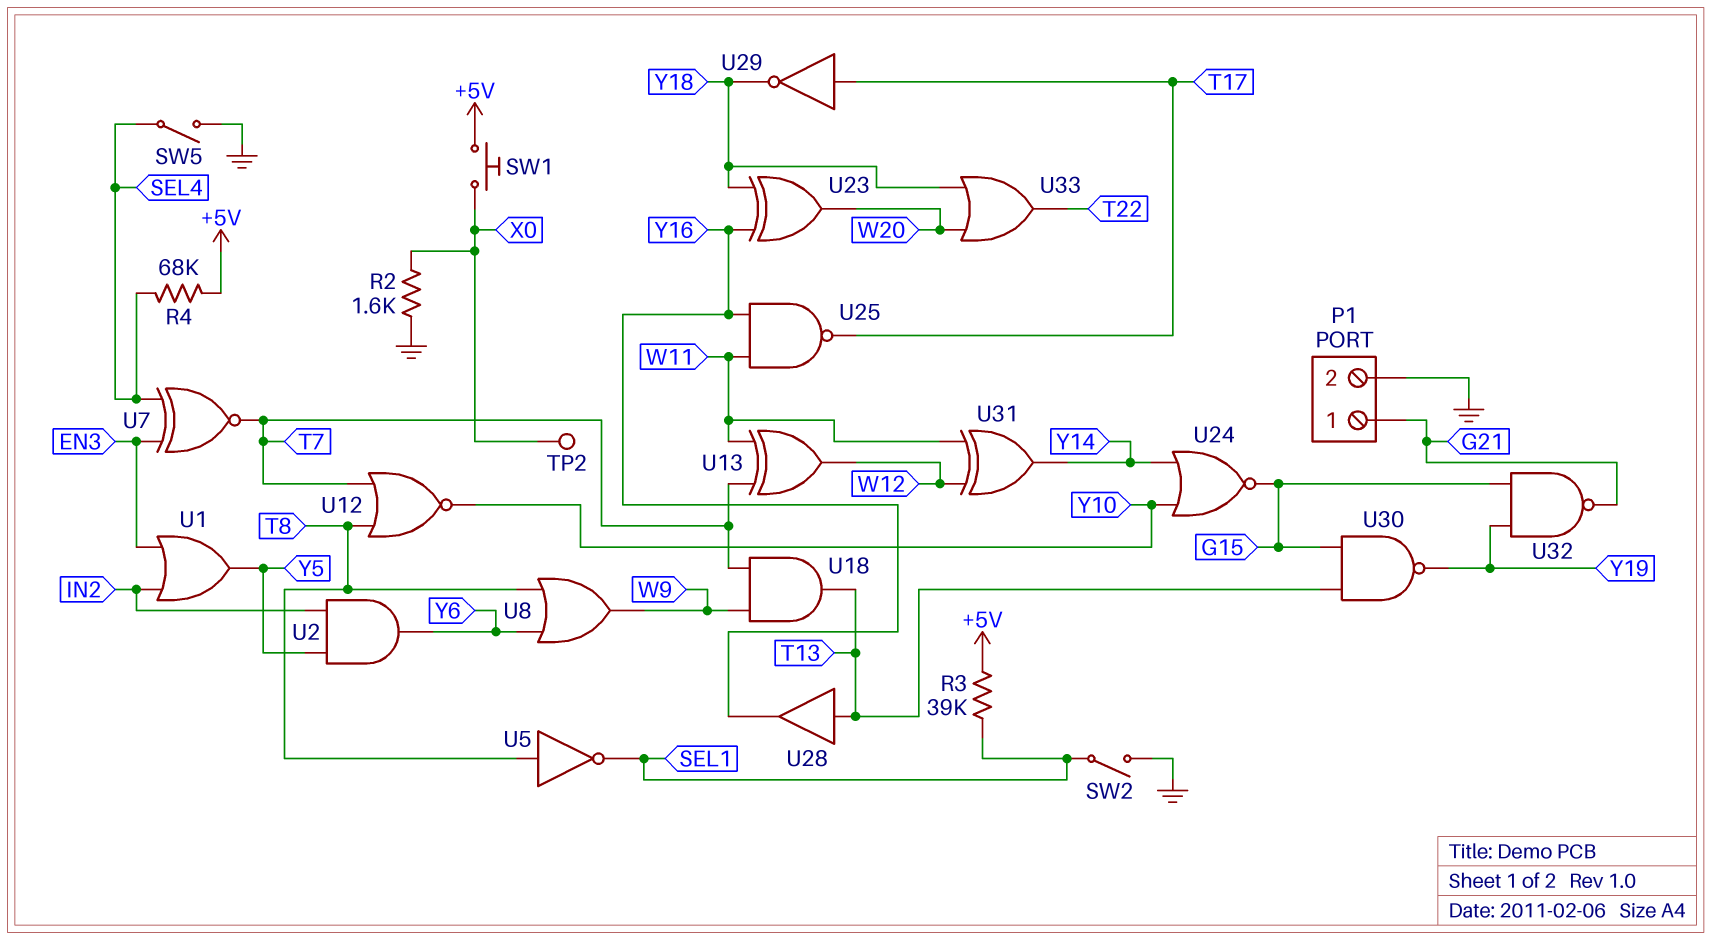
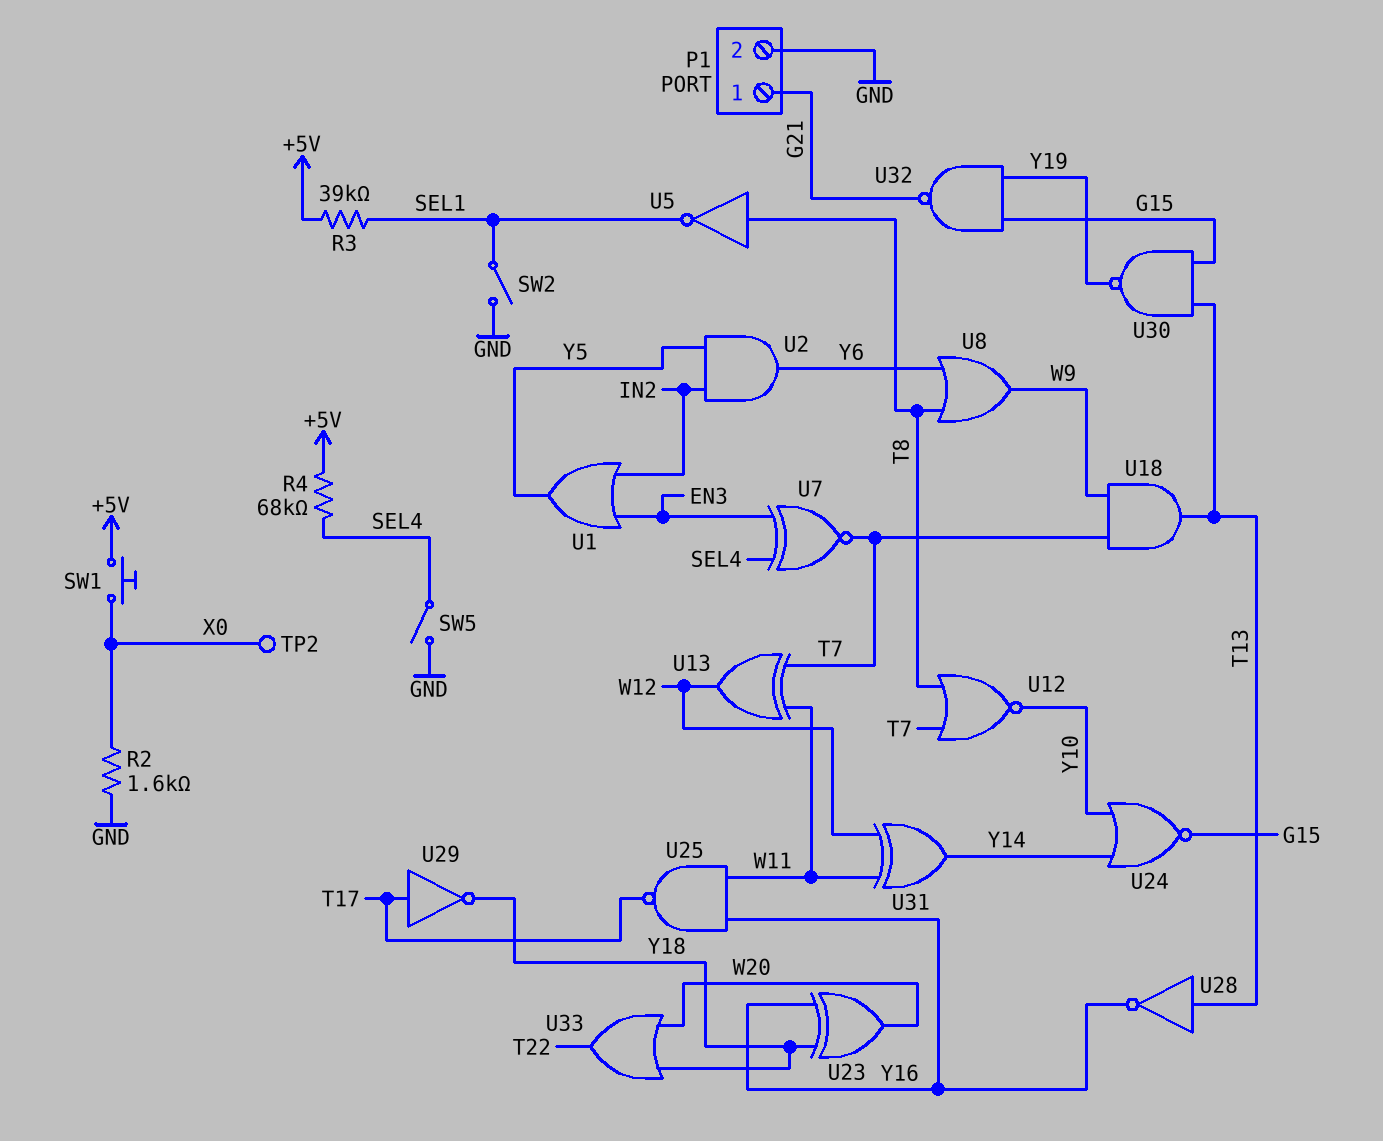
U28: buffer (in T13, out Y16) -> NOT (in T13, out Y16)

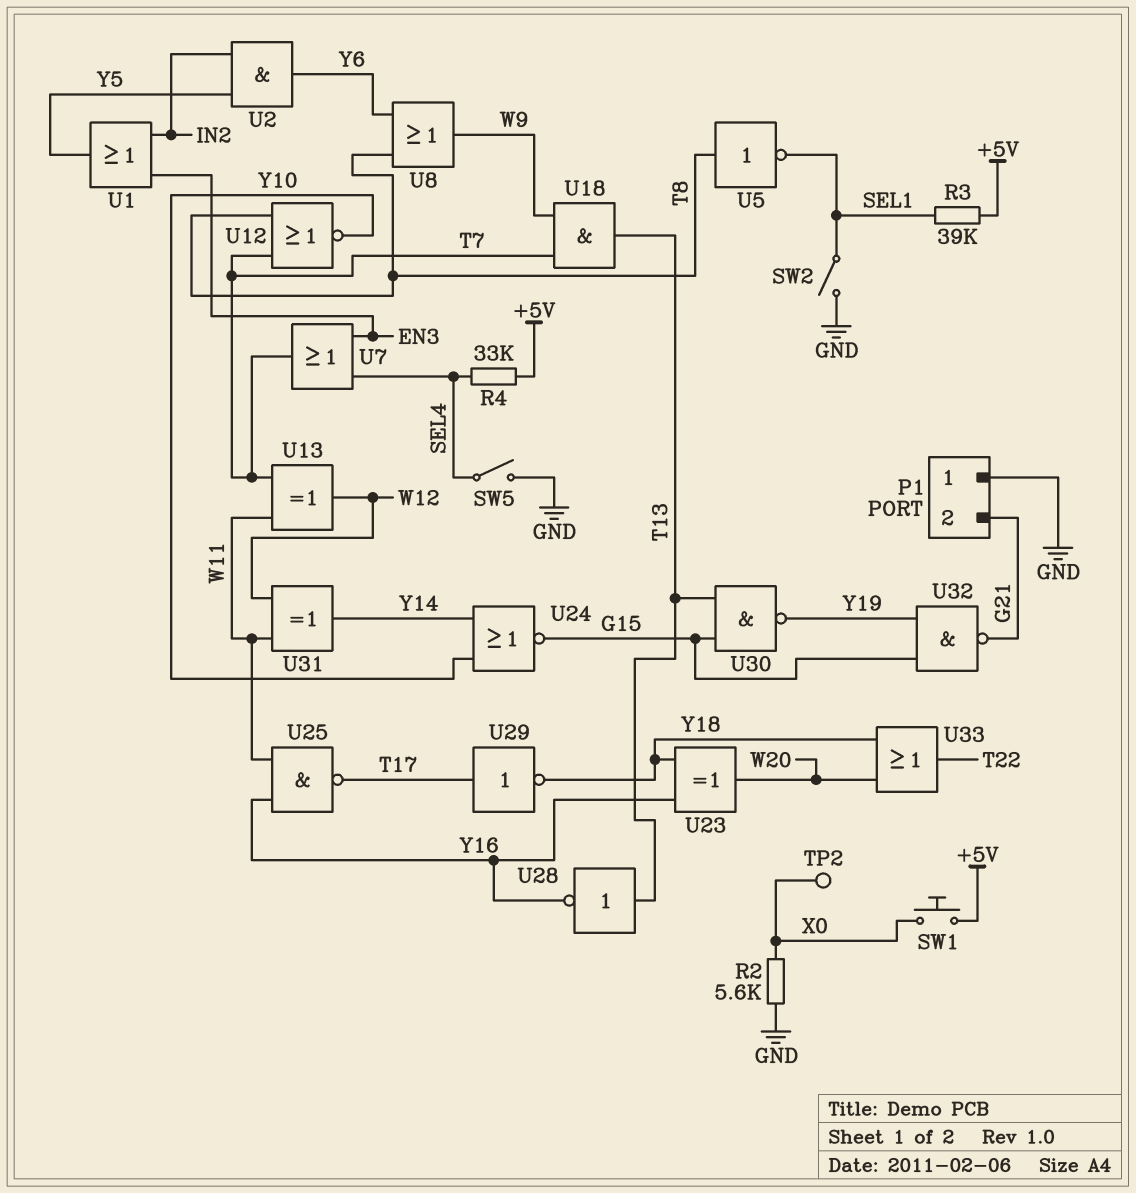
P1 pin 1: G21 -> GND
P1 pin 2: GND -> G21
R2: 1.6k (GND, X0) -> 5.6k (GND, X0)
R4: 68k (+5V, SEL4) -> 33k (+5V, SEL4)
U7: XNOR (in EN3, in SEL4, out T7) -> OR (in EN3, in SEL4, out T7)

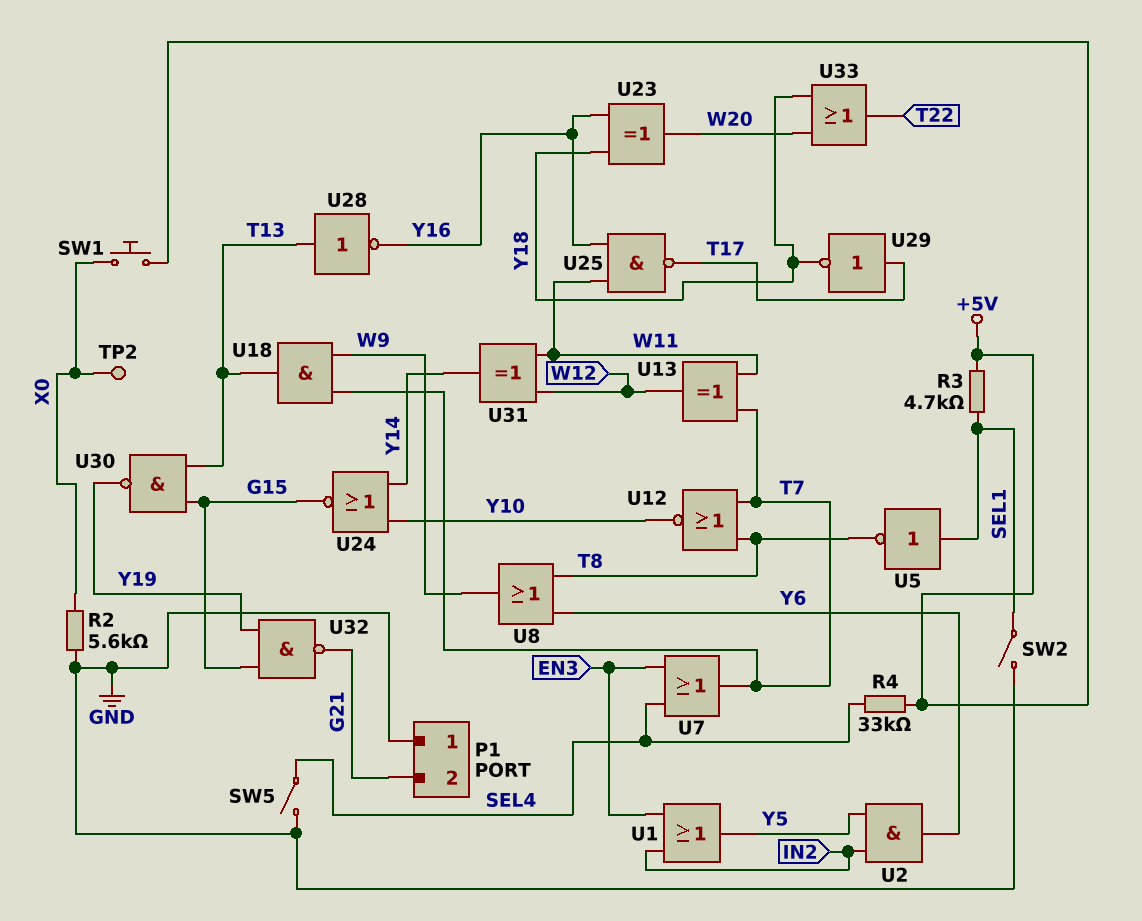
R3: 39k (+5V, SEL1) -> 4.7k (+5V, SEL1)
U5: NOT (in T8, out SEL1) -> NOT (in SEL1, out T8)

